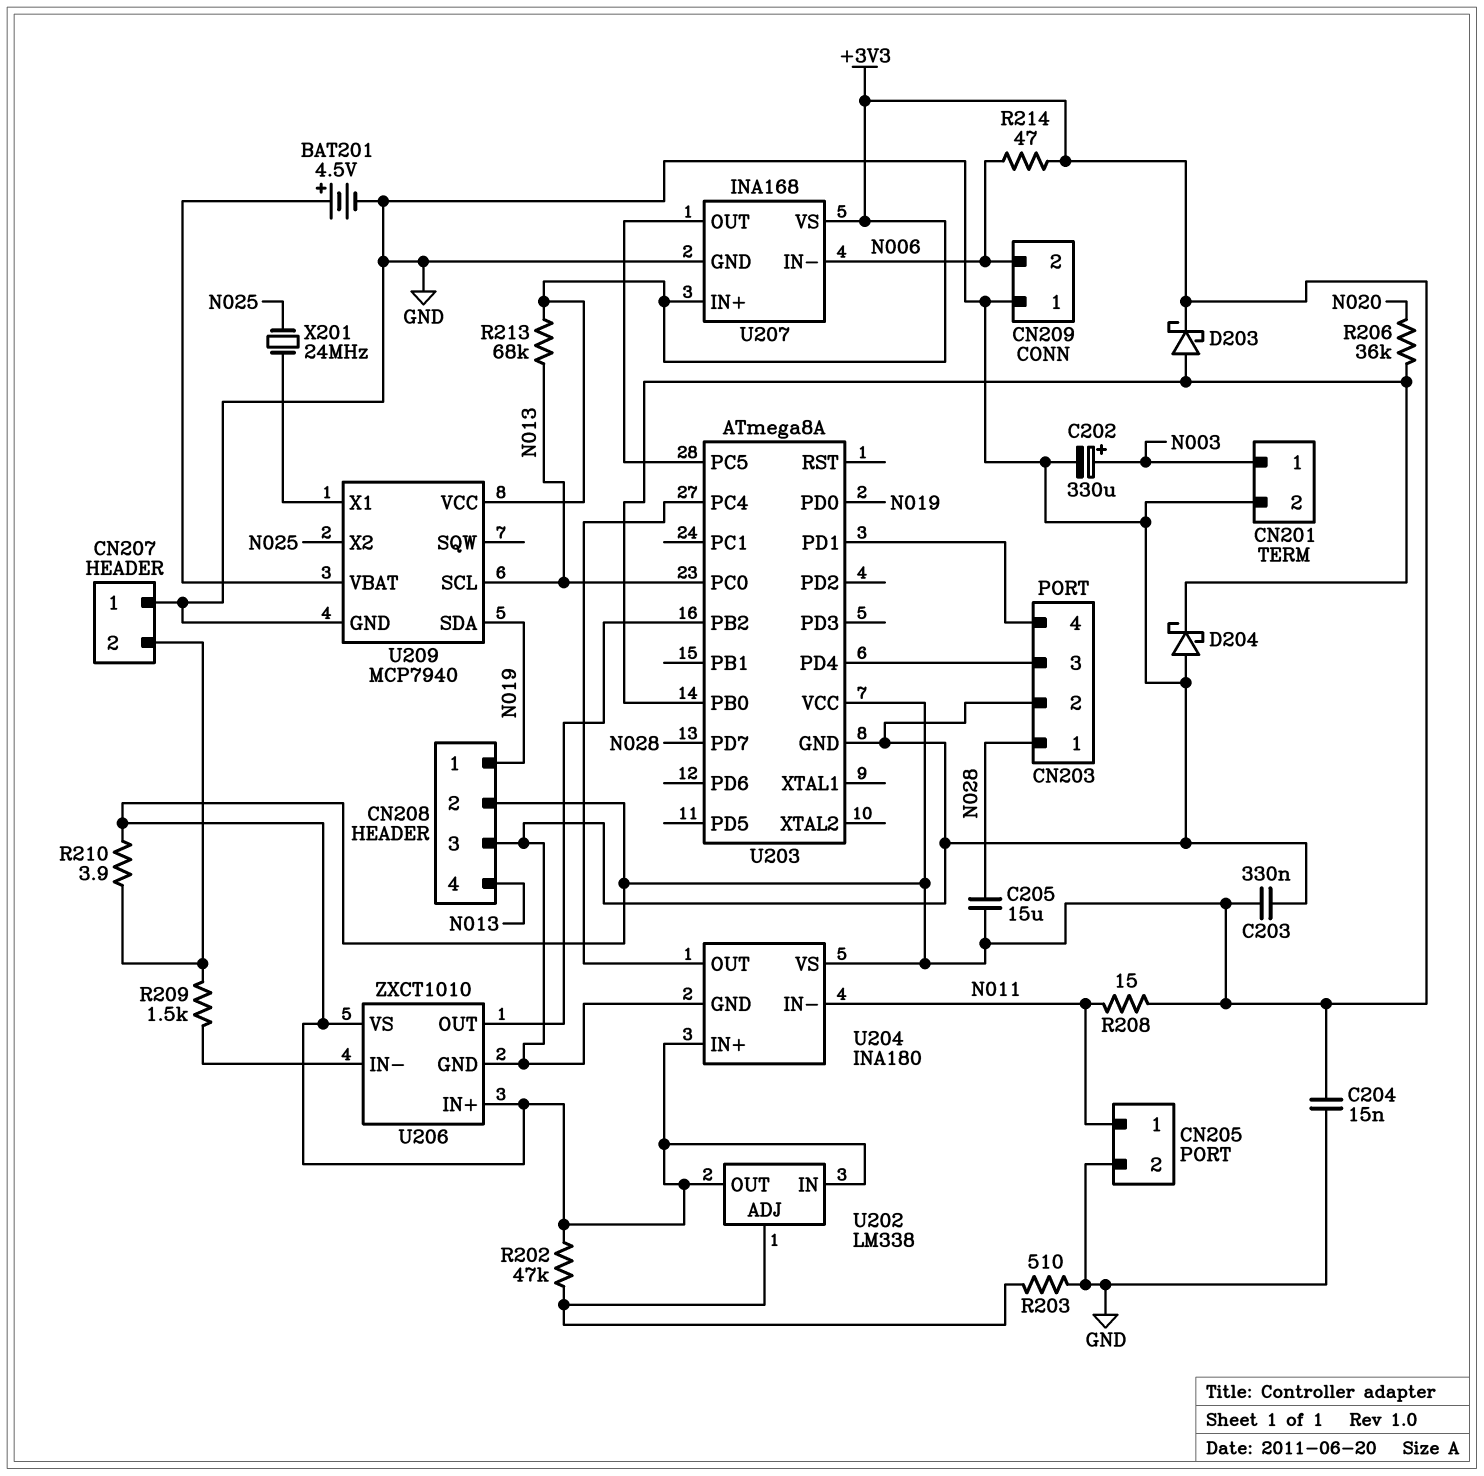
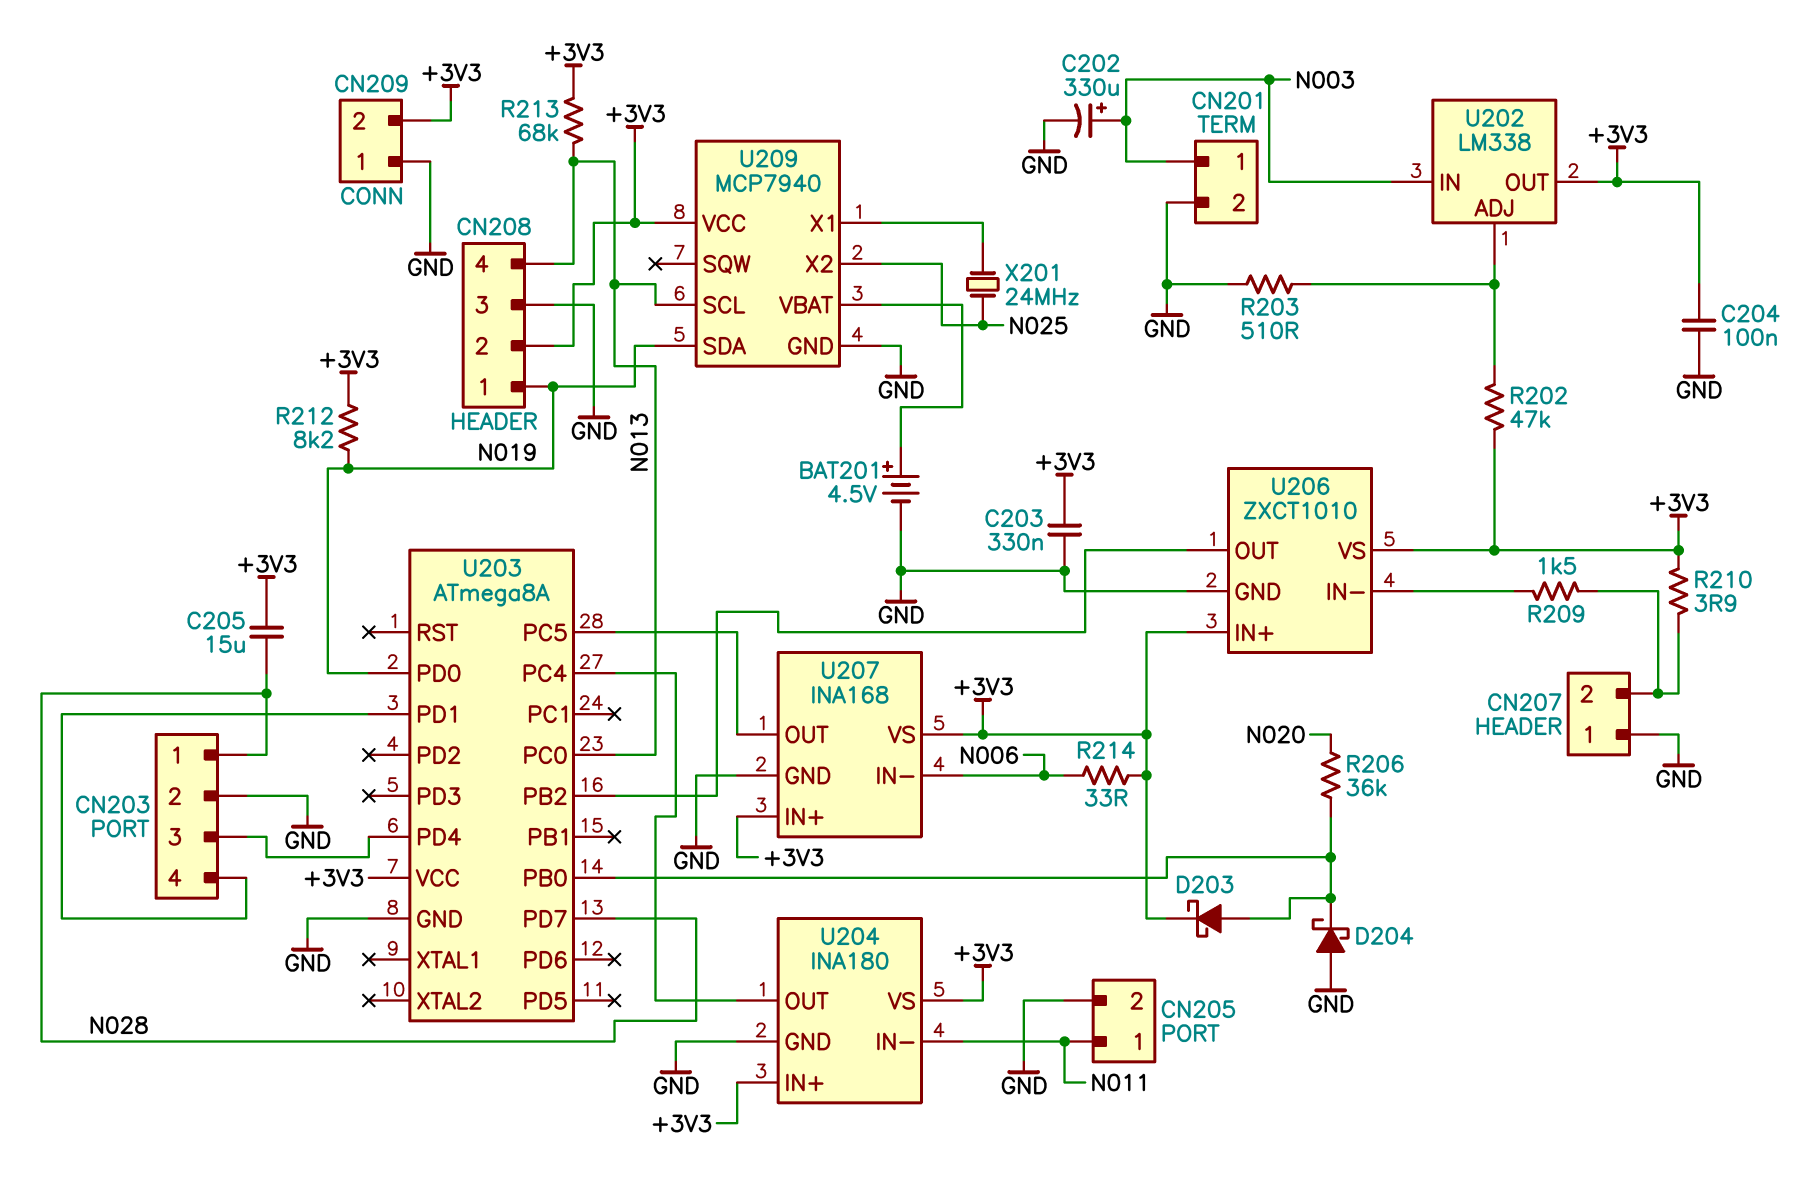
C204: 15nF (+3V3, GND) -> 100nF (+3V3, GND)
CN209 pin 2: N006 -> +3V3
R208: 15 (+3V3, N011) -> none
R212: none -> 8.2k (+3V3, N019)
R214: 47 (+3V3, N006) -> 33 (+3V3, N006)
U202 pin IN: +3V3 -> N003

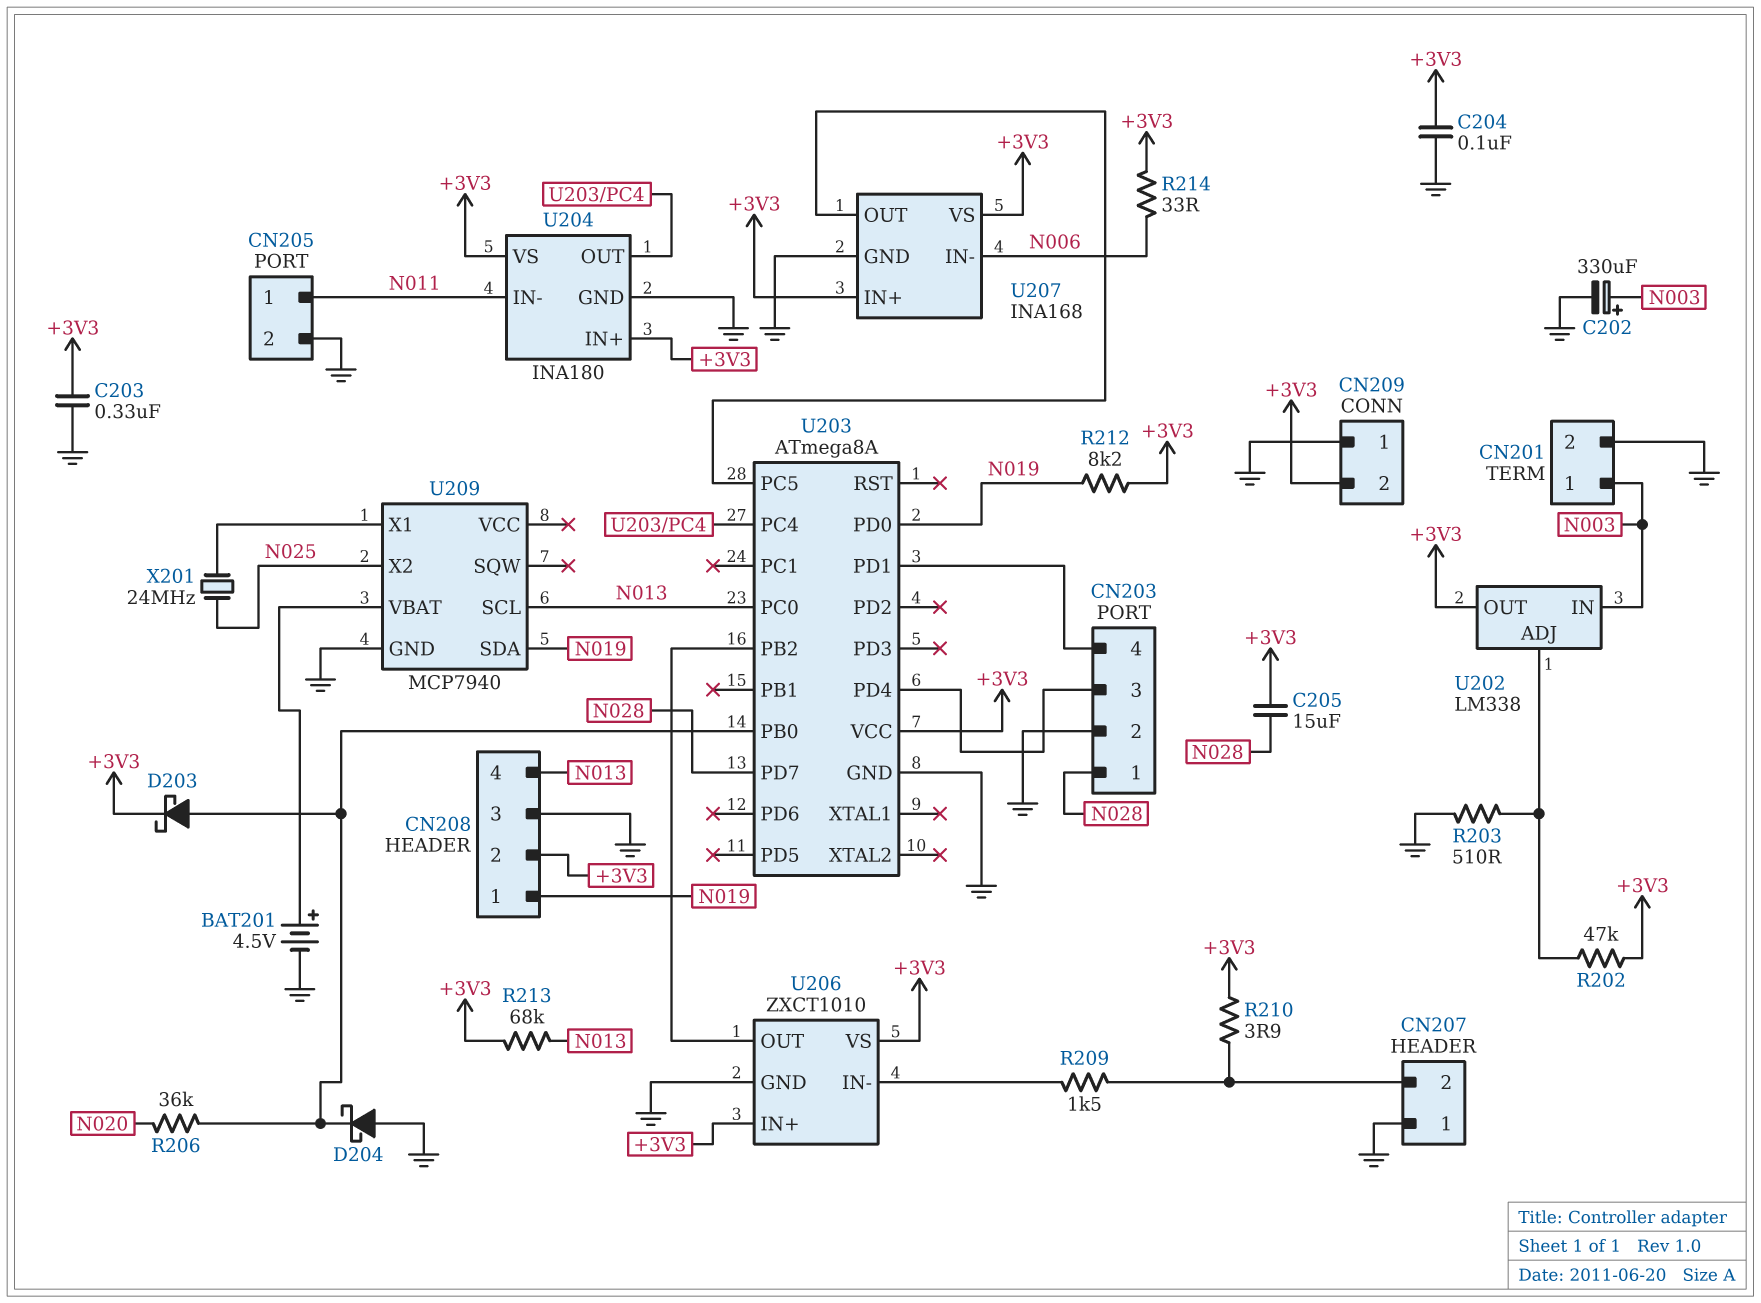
U209 pin VCC: +3V3 -> none

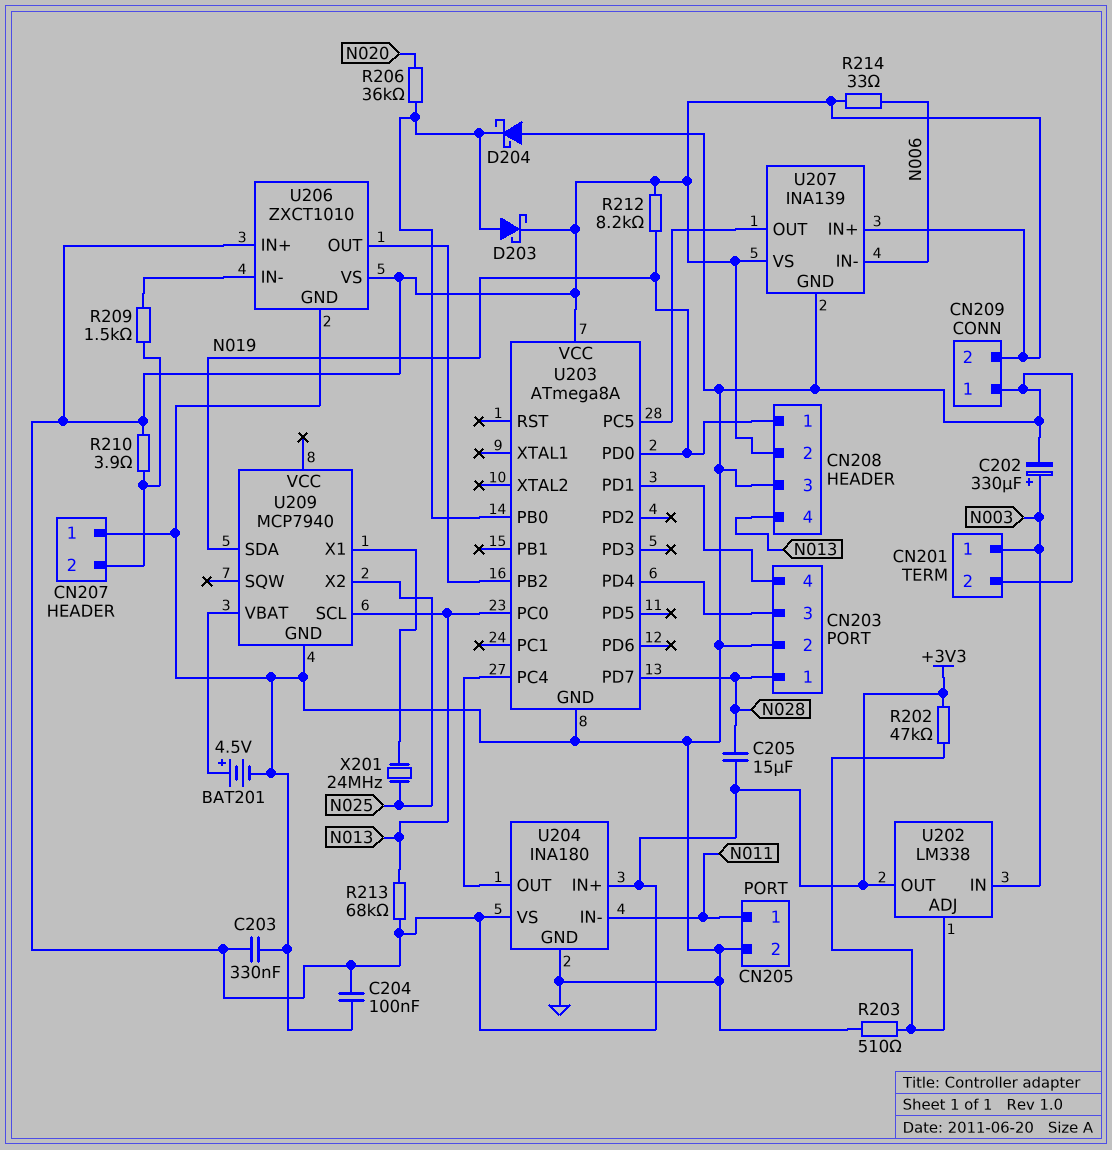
U207: INA168 -> INA139

